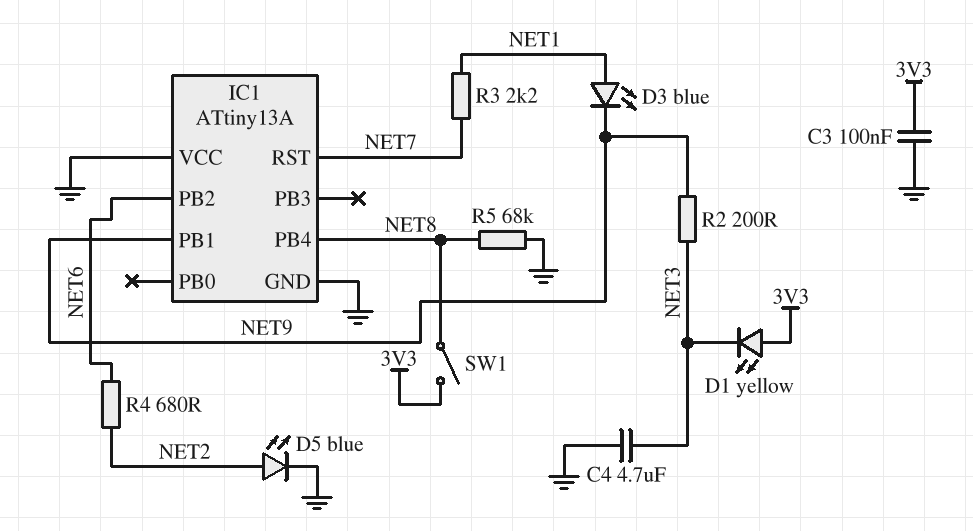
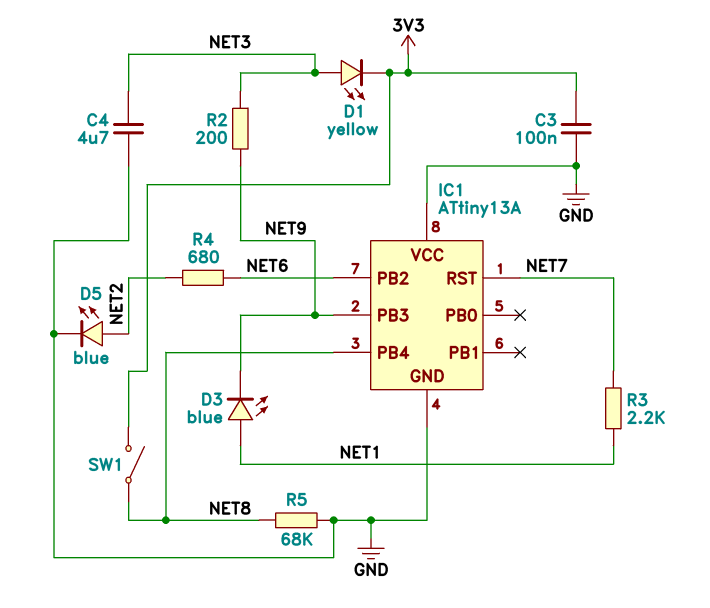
D1: LED yellow (A 3V3, K NET3) -> LED yellow (A NET3, K 3V3)
IC1 pin PB1: NET9 -> none
IC1 pin PB3: none -> NET9

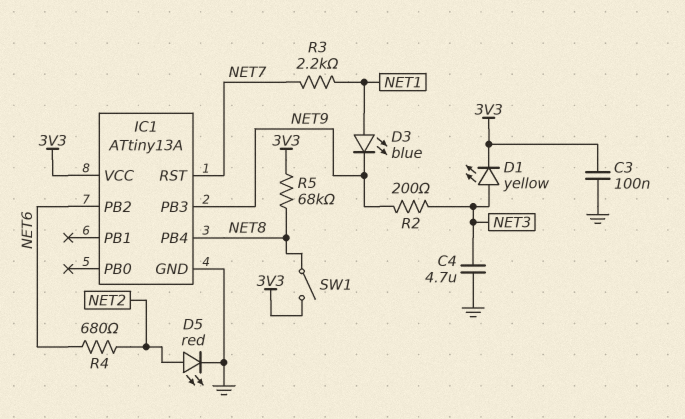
D5: LED blue (A NET2, K GND) -> LED red (A NET2, K GND)
IC1 pin VCC: GND -> 3V3
R5: 68k (GND, NET8) -> 68k (3V3, NET8)

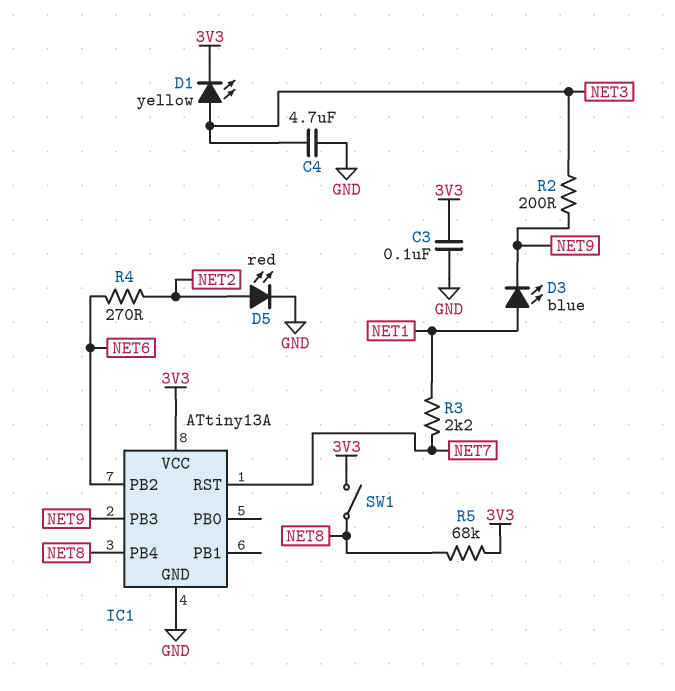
R4: 680 (NET2, NET6) -> 270 (NET2, NET6)

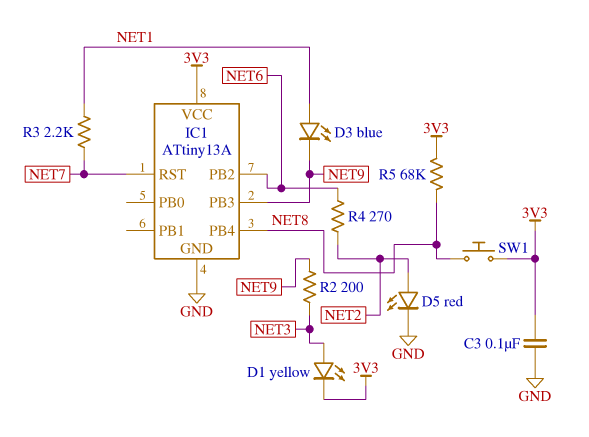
C4: 4.7uF (GND, NET3) -> none
SW1: switch (3V3, NET8) -> button (3V3, NET8)

